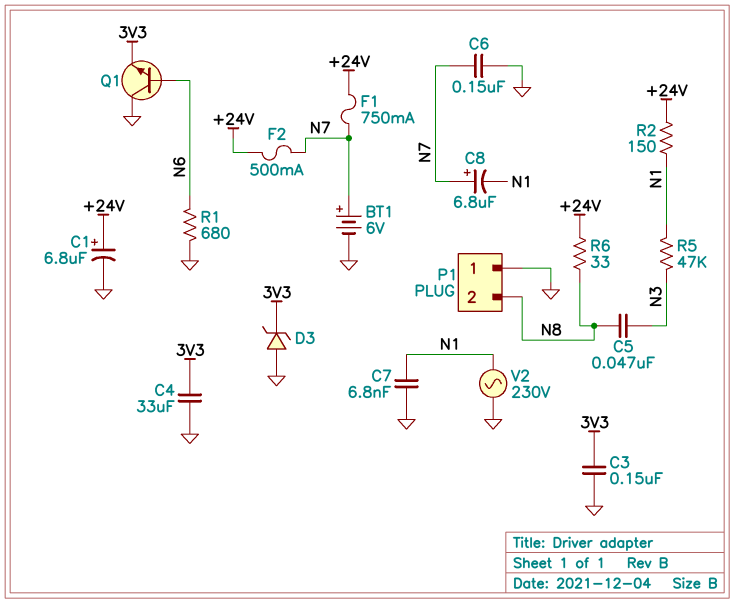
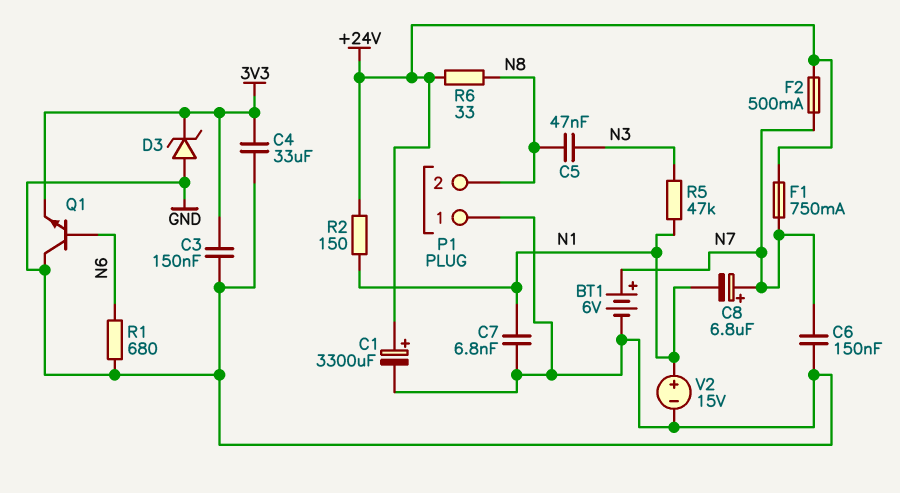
C1: 6.8uF (plus +24V, minus GND) -> 3300uF (plus +24V, minus GND)
V2: AC 230V (GND, N1) -> 15V (plus N1, minus GND)

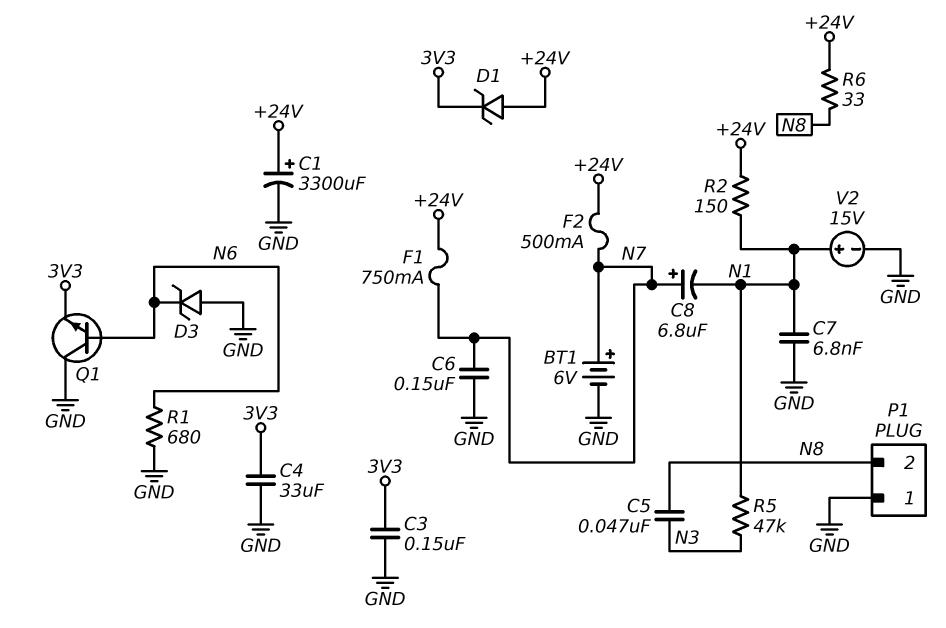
D1: none -> zener (A +24V, K 3V3)
D3: zener (A GND, K 3V3) -> zener (A GND, K N6)

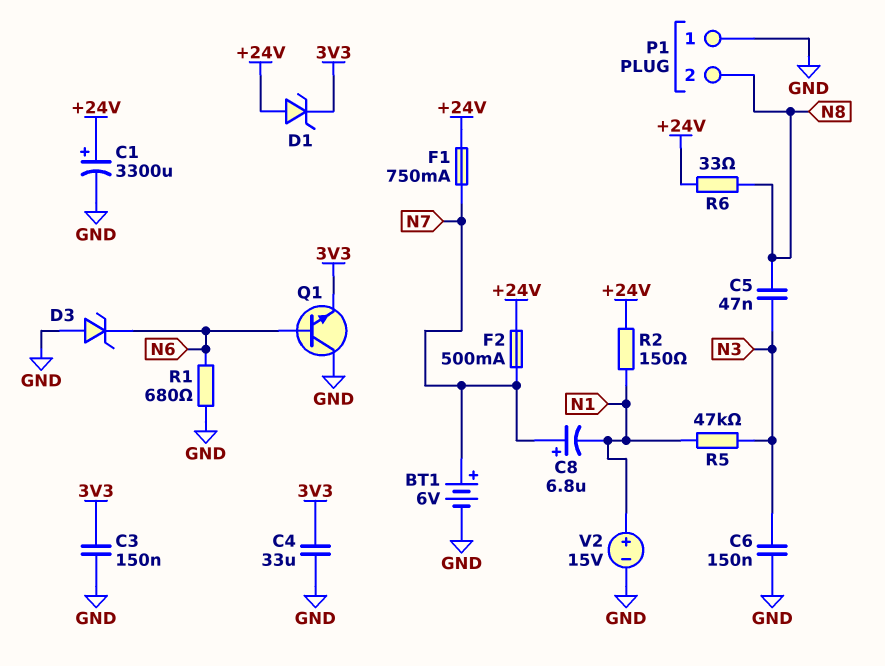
C6: 150nF (GND, N7) -> 150nF (GND, N3)
C7: 6.8nF (GND, N1) -> none

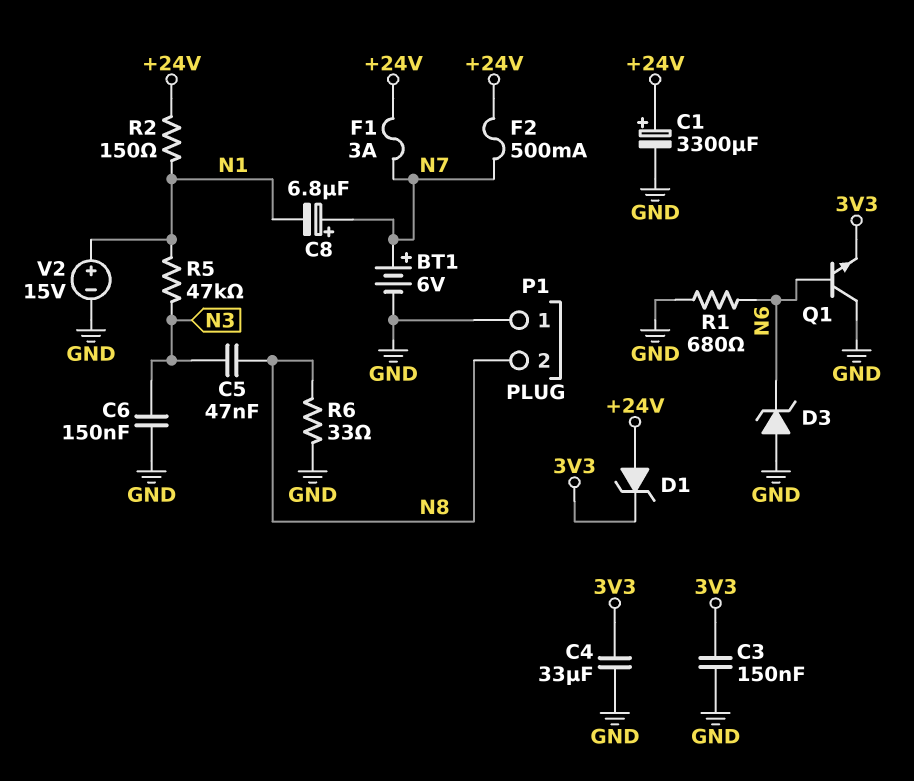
F1: 750mA (+24V, N7) -> 3A (+24V, N7)
R6: 33 (+24V, N8) -> 33 (GND, N8)

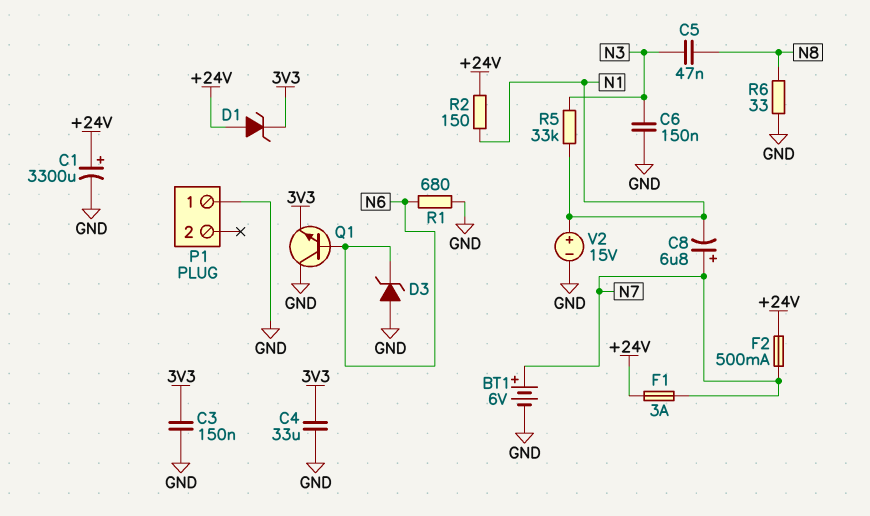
P1 pin 2: N8 -> none
R5: 47k (N1, N3) -> 33k (N1, N3)

